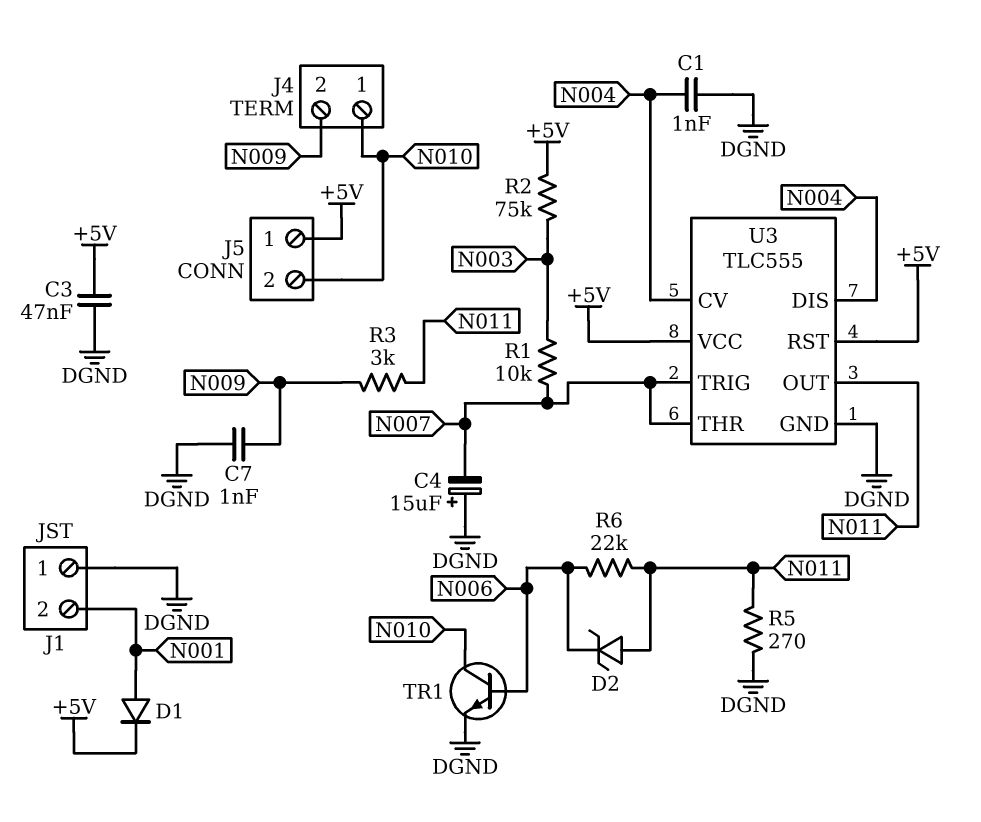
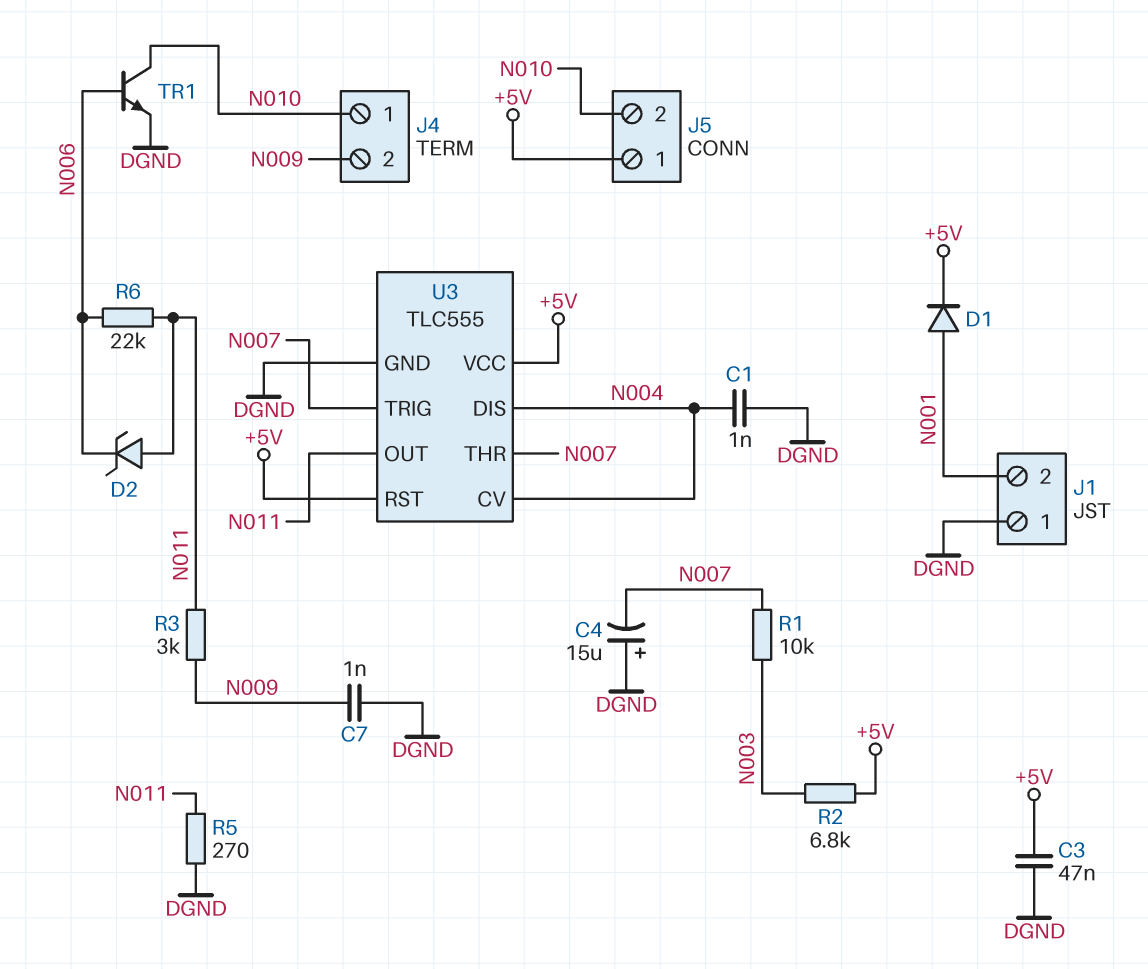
R2: 75k (+5V, N003) -> 6.8k (+5V, N003)

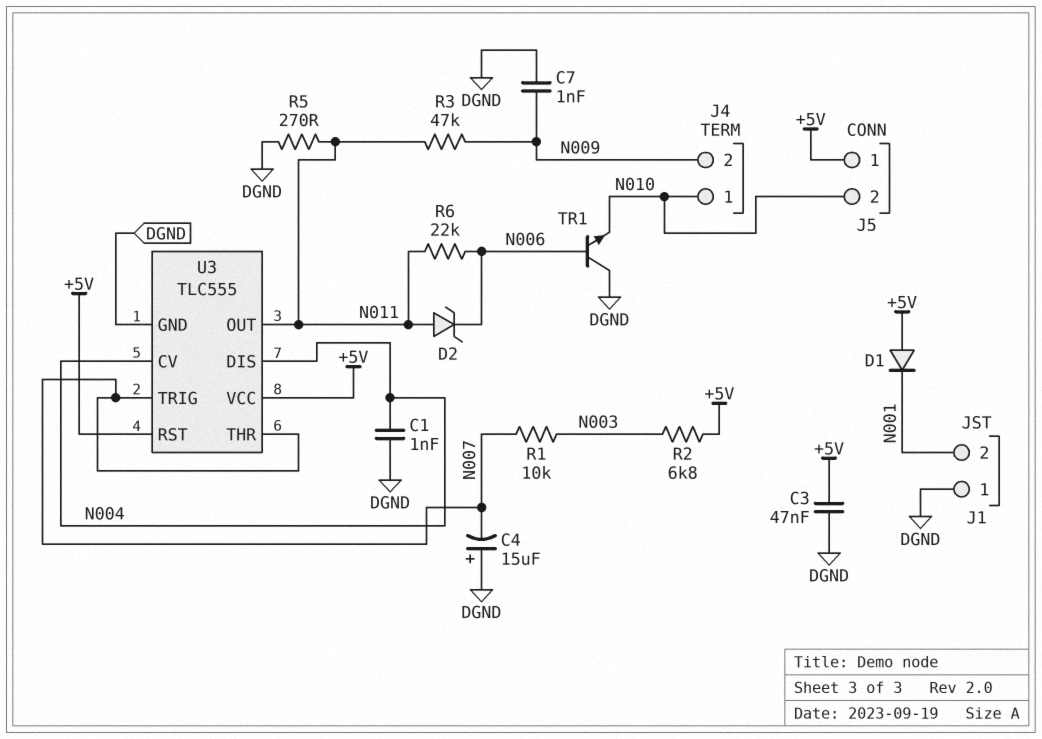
D1: diode (A N001, K +5V) -> diode (A +5V, K N001)
R3: 3k (N009, N011) -> 47k (N009, N011)
TR1: NPN (B N006, C N010, E DGND) -> NPN (B N006, C DGND, E N010)

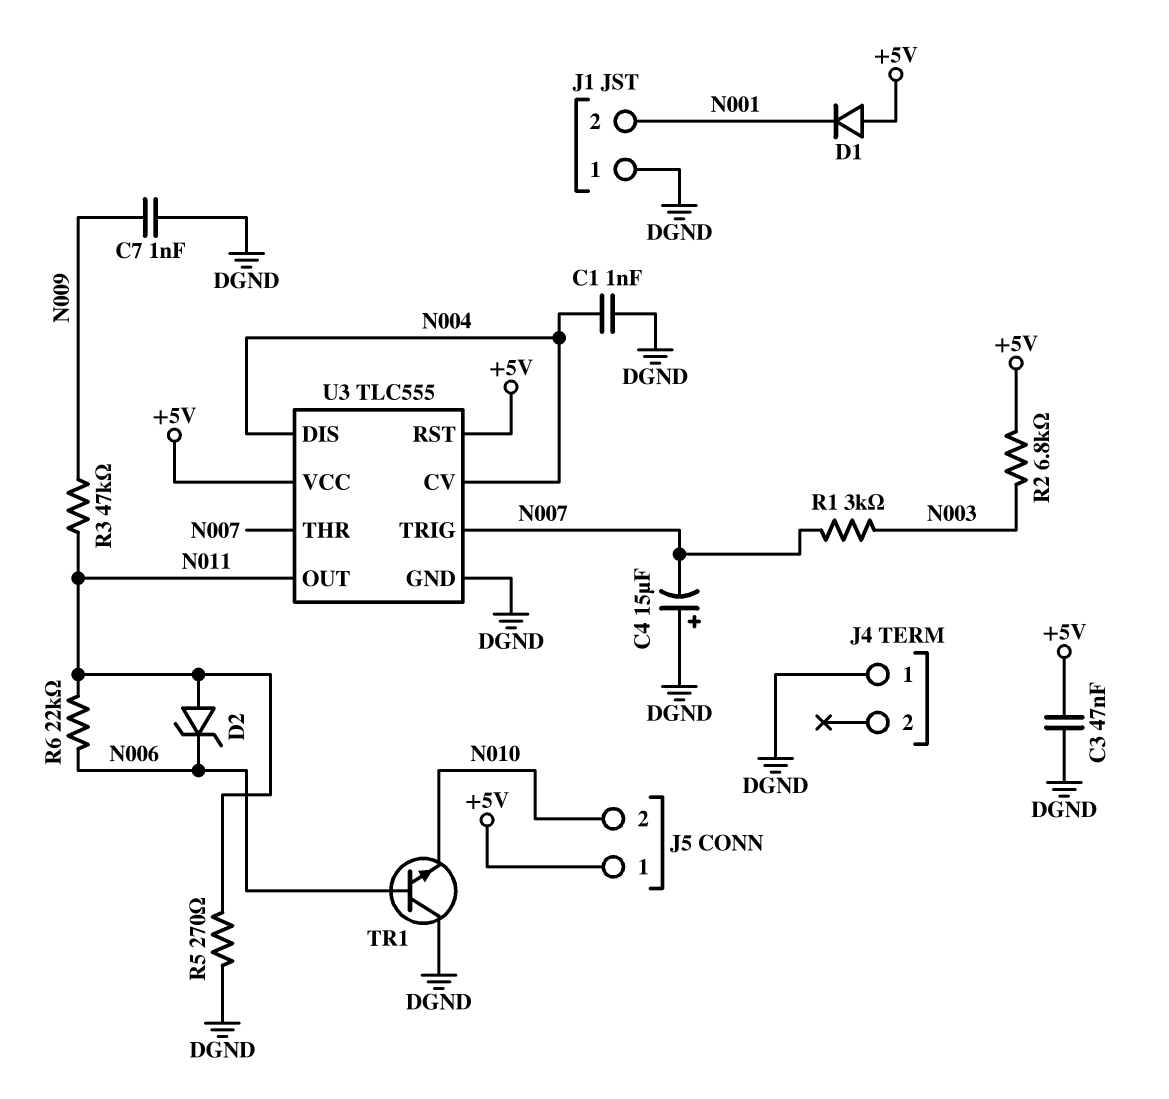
J4 pin 1: N010 -> DGND
J4 pin 2: N009 -> none
R1: 10k (N003, N007) -> 3k (N003, N007)

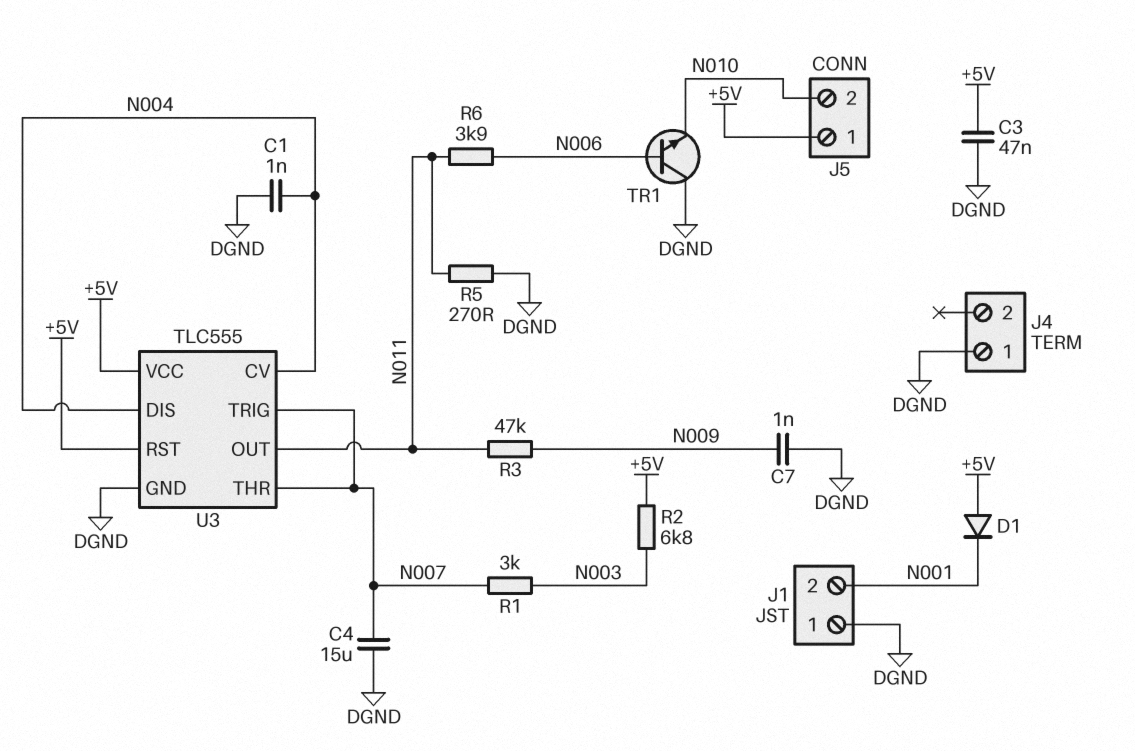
C4: 15uF (plus DGND, minus N007) -> 15uF (DGND, N007)
D2: zener (A N011, K N006) -> none
R6: 22k (N006, N011) -> 3.9k (N006, N011)

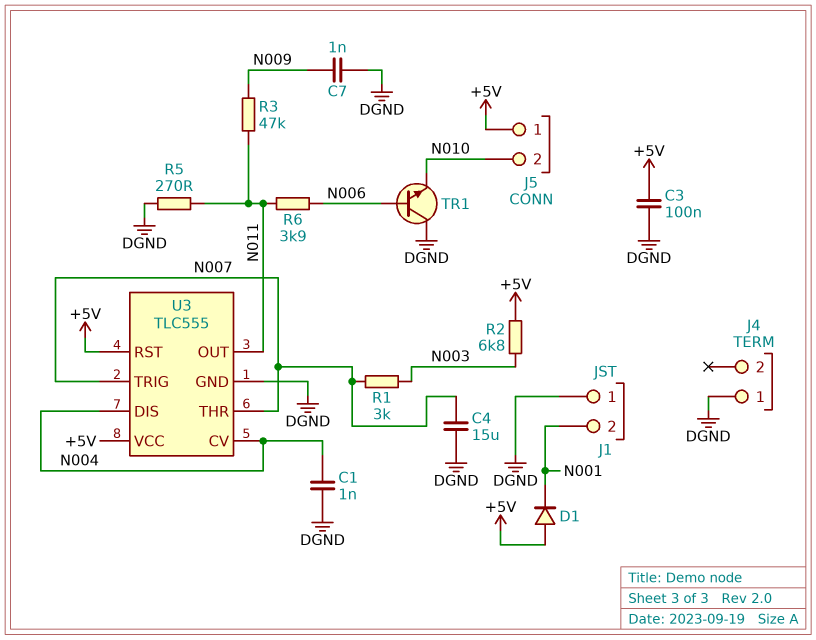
C3: 47nF (+5V, DGND) -> 100nF (+5V, DGND)

